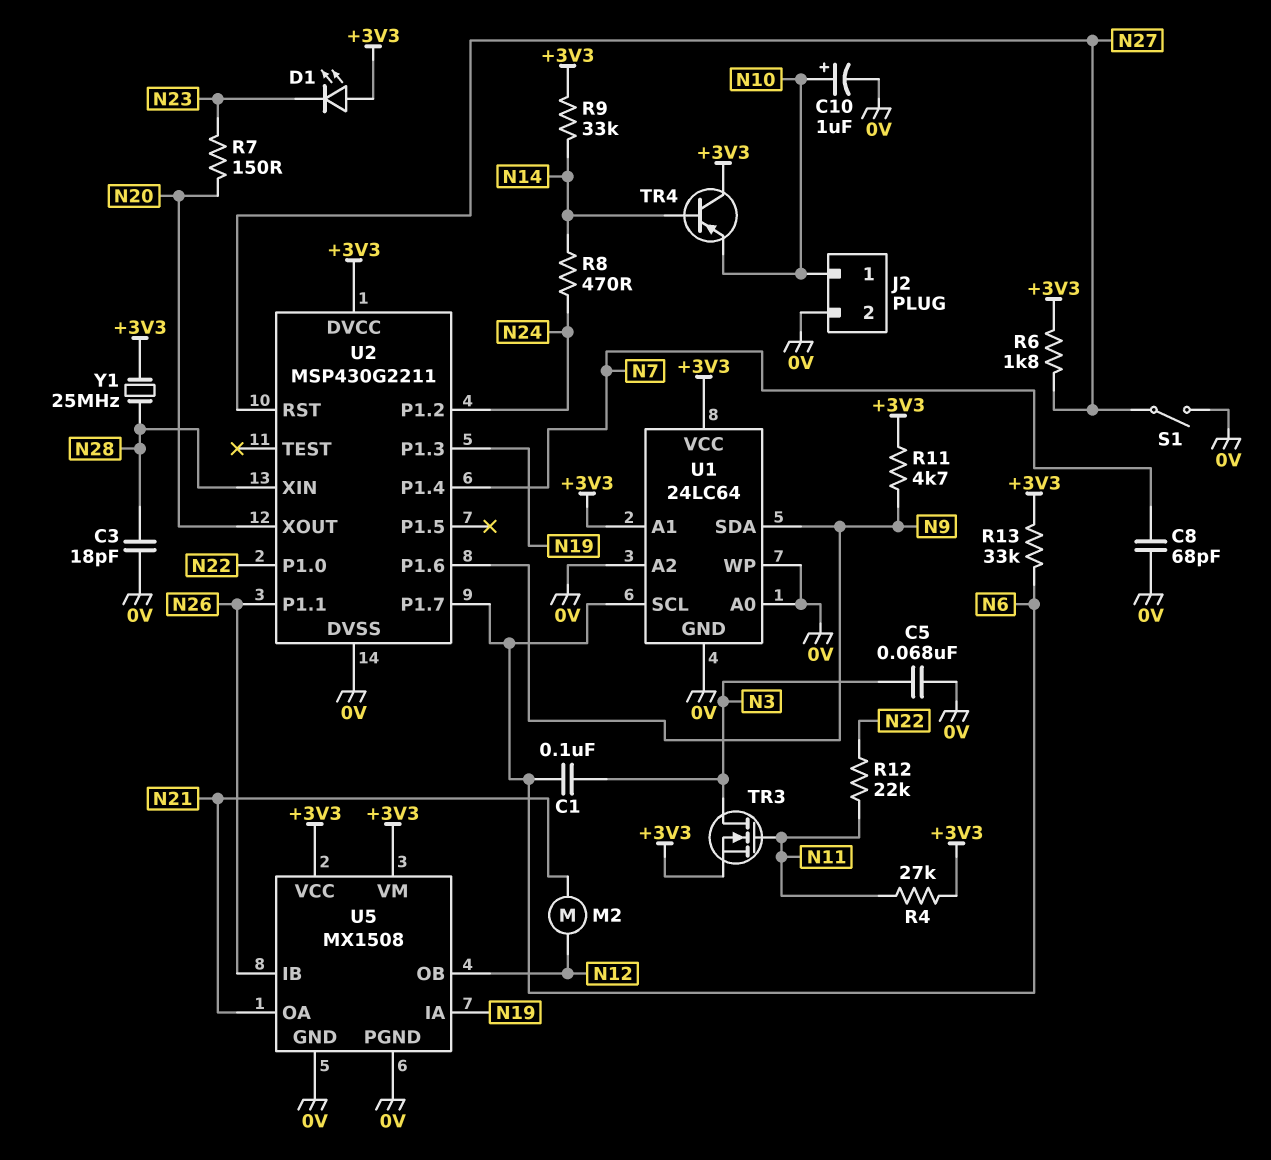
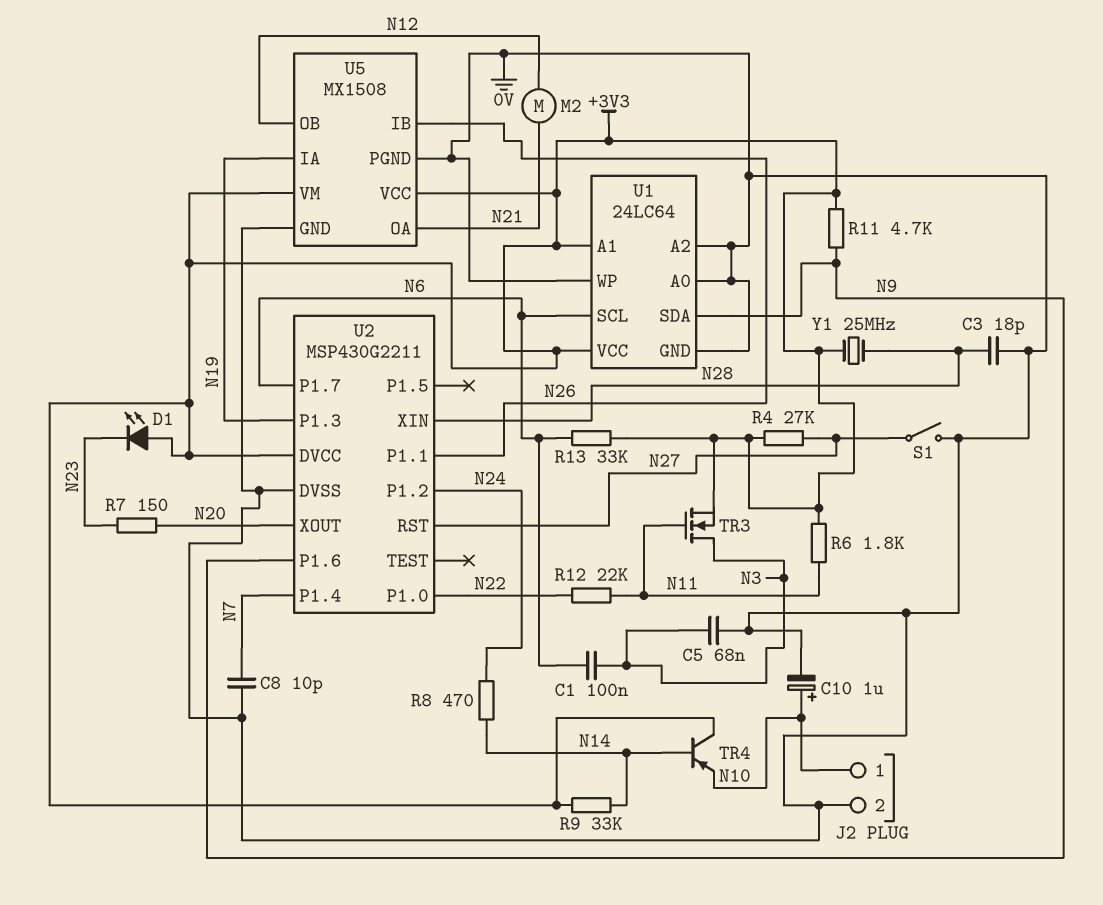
C8: 68pF (0V, N7) -> 10pF (0V, N7)
R4: 27k (+3V3, N11) -> 27k (+3V3, N27)
R6: 1.8k (+3V3, N27) -> 1.8k (+3V3, N11)

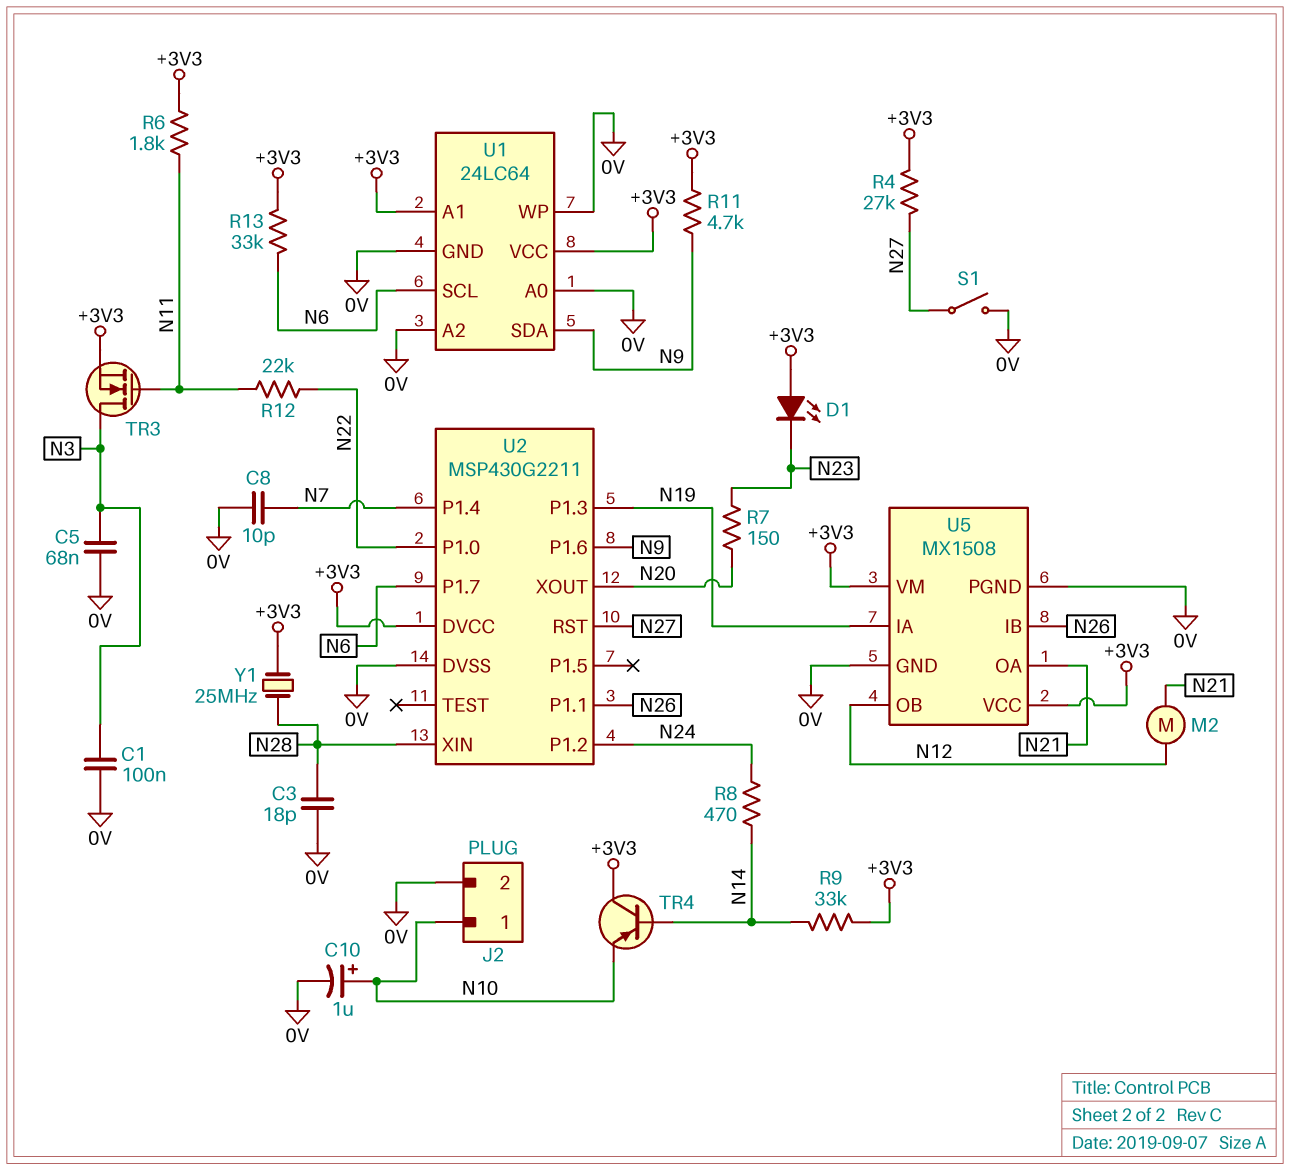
C1: 100nF (N3, N6) -> 100nF (0V, N3)

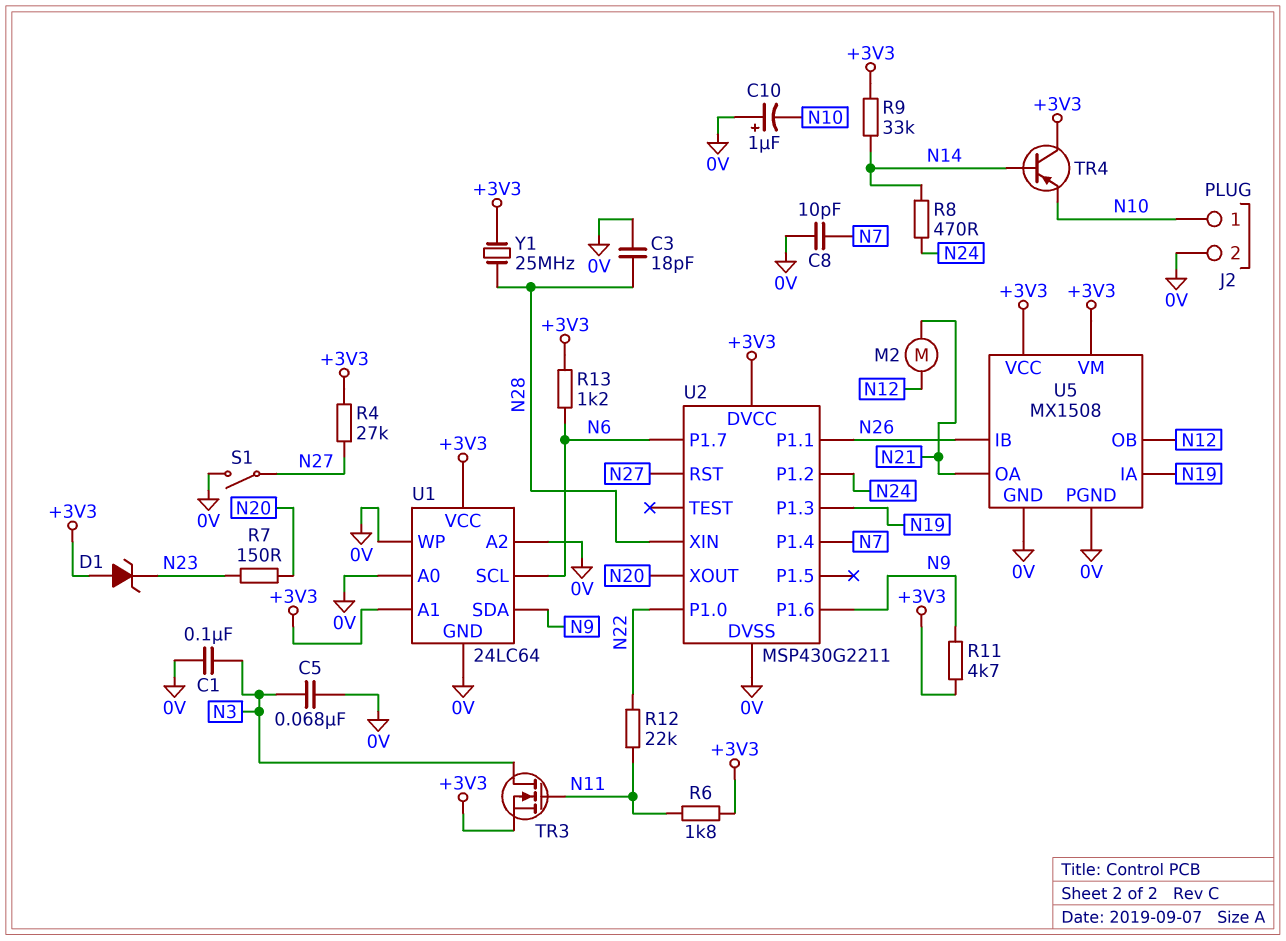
C10: 1uF (plus N10, minus 0V) -> 1uF (plus 0V, minus N10)
D1: LED (A +3V3, K N23) -> zener (A +3V3, K N23)
R13: 33k (+3V3, N6) -> 1.2k (+3V3, N6)

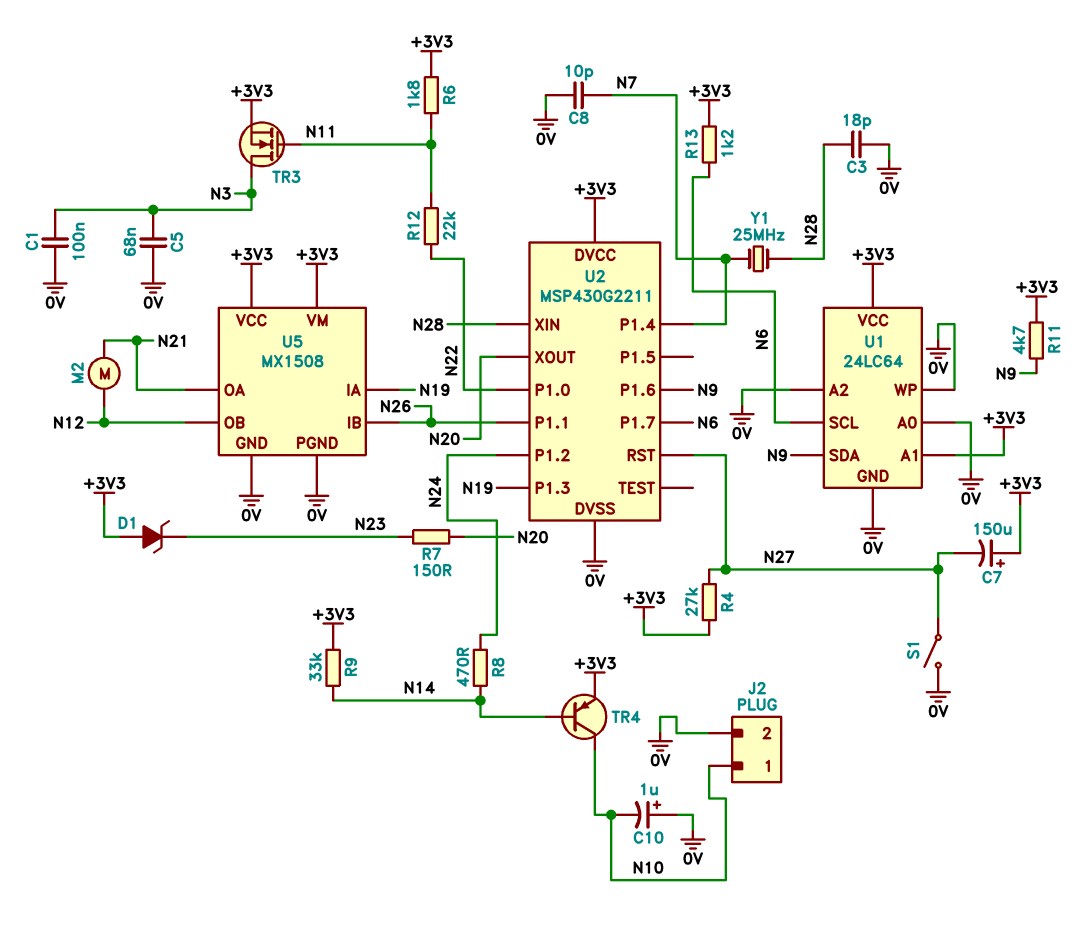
C7: none -> 150uF (plus +3V3, minus N27)
TR4: PNP (B N14, C +3V3, E N10) -> PNP (B N14, C N10, E +3V3)
Y1: 25MHz (+3V3, N28) -> 25MHz (N7, N28)

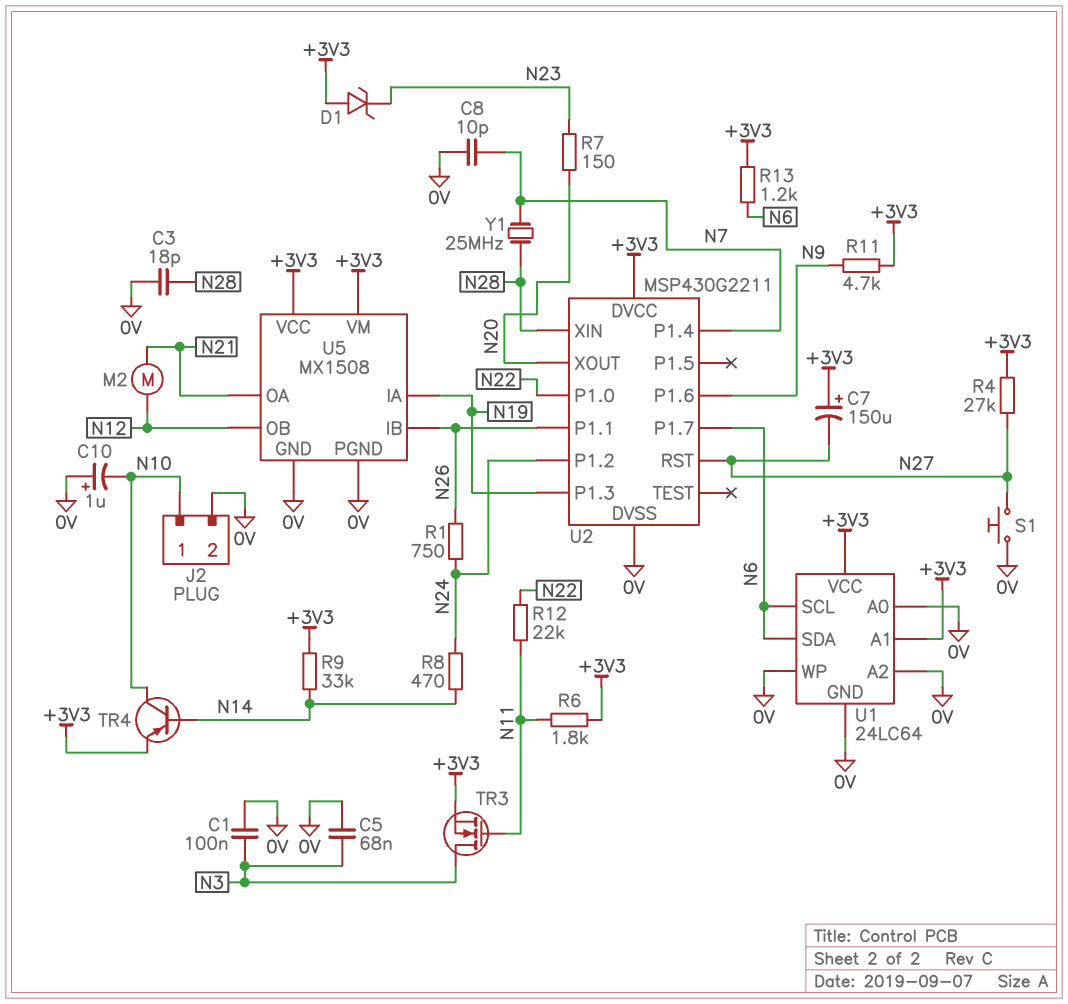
R1: none -> 750 (N24, N26)
S1: switch (0V, N27) -> button (0V, N27)
U1 pin SDA: N9 -> N6

